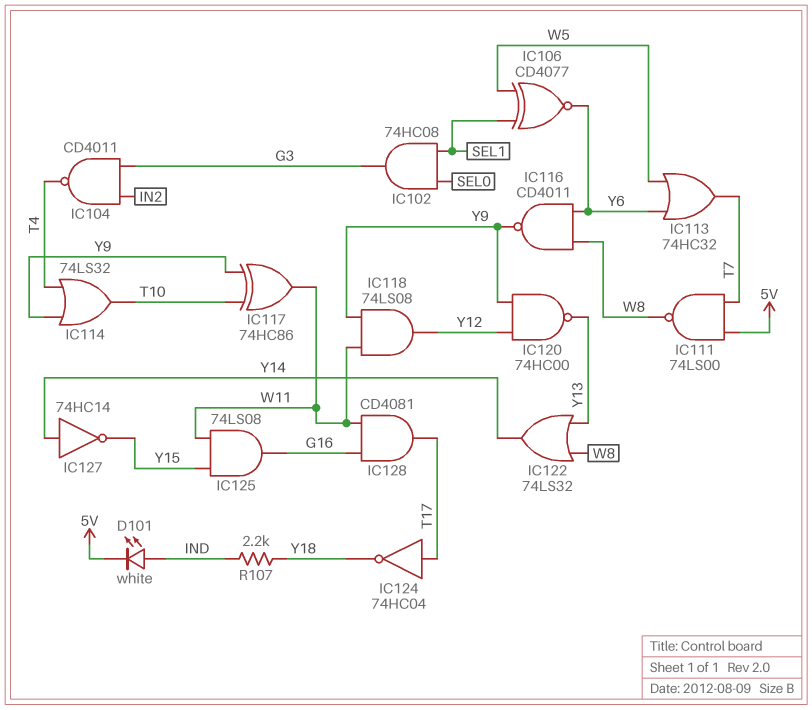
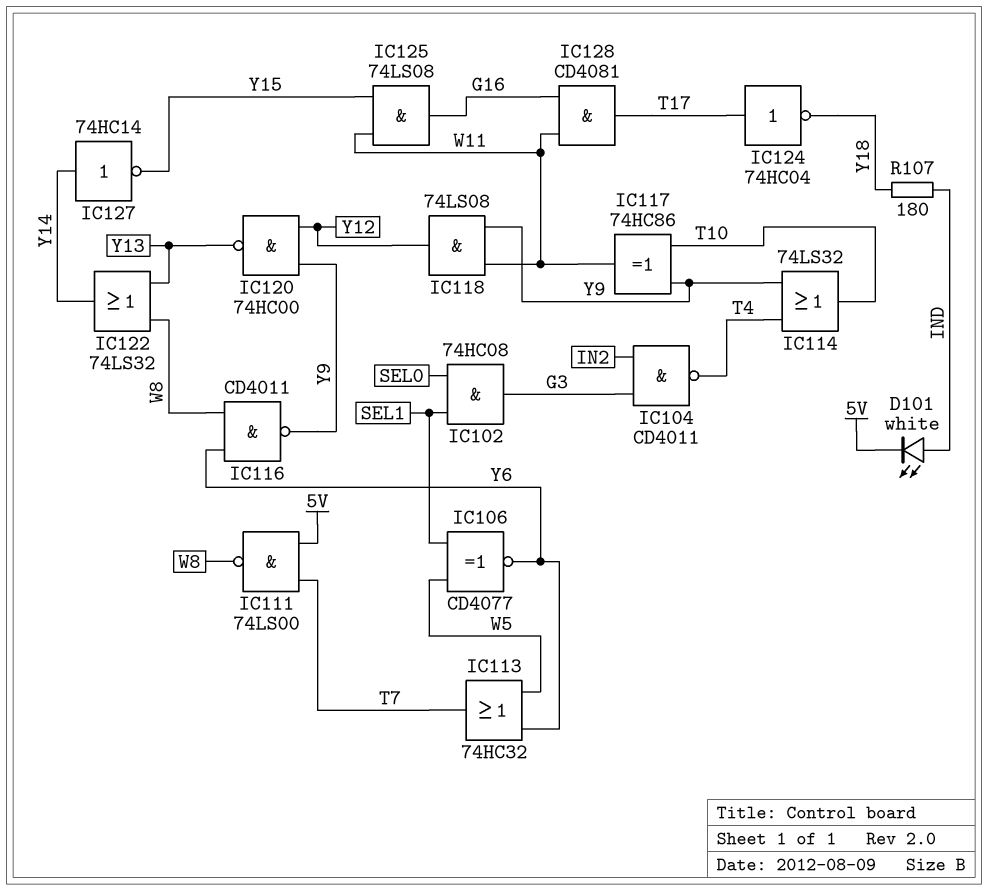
R107: 2.2k (IND, Y18) -> 180 (IND, Y18)

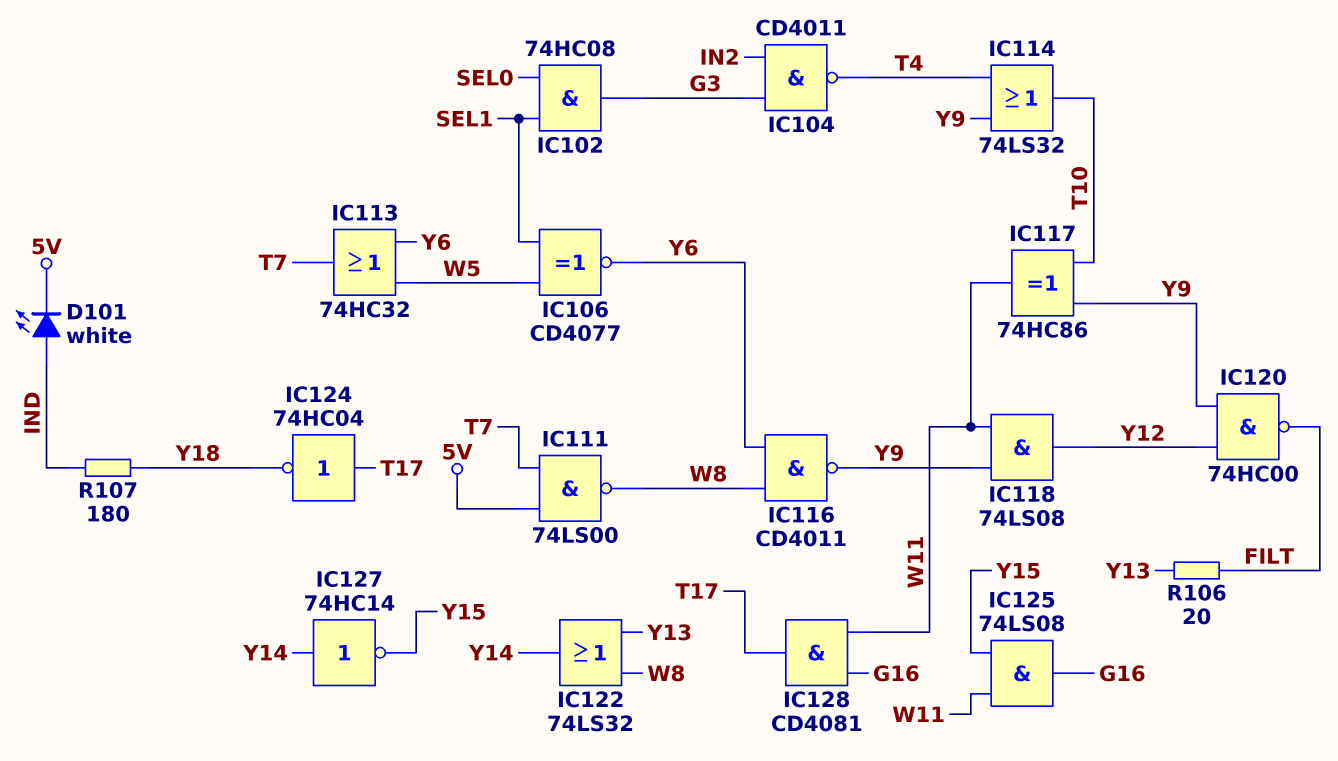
IC120: NAND 74HC00 (in Y9, in Y12, out Y13) -> NAND 74HC00 (in Y9, in Y12, out FILT)
R106: none -> 20 (FILT, Y13)

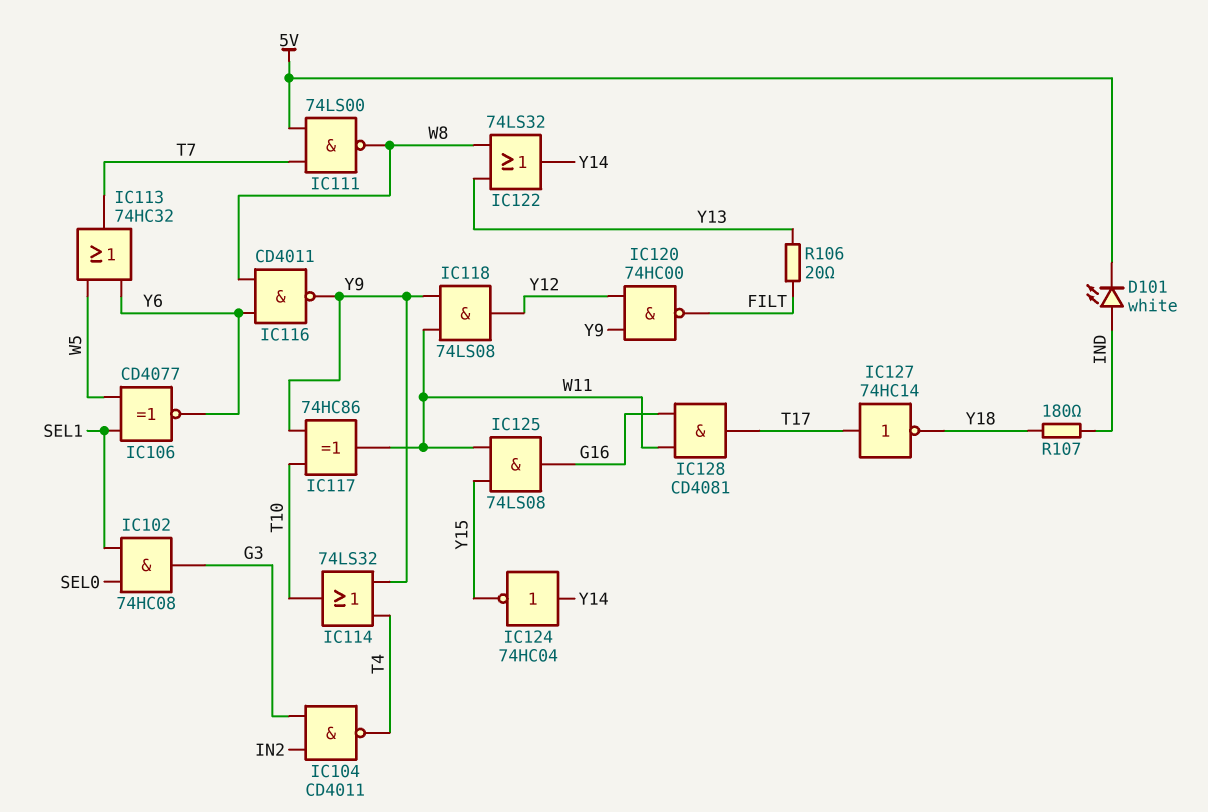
IC124: NOT 74HC04 (in T17, out Y18) -> NOT 74HC04 (in Y14, out Y15)
IC127: NOT 74HC14 (in Y14, out Y15) -> NOT 74HC14 (in T17, out Y18)

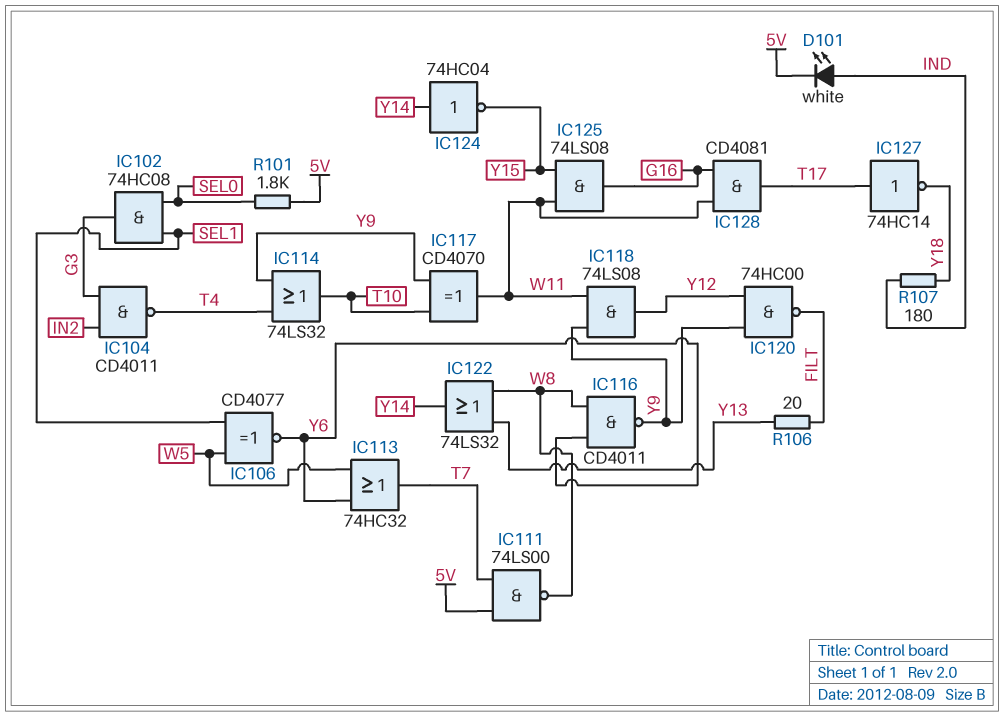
IC117: XOR 74HC86 (in T10, in Y9, out W11) -> XOR CD4070 (in T10, in Y9, out W11)
R101: none -> 1.8k (5V, SEL0)

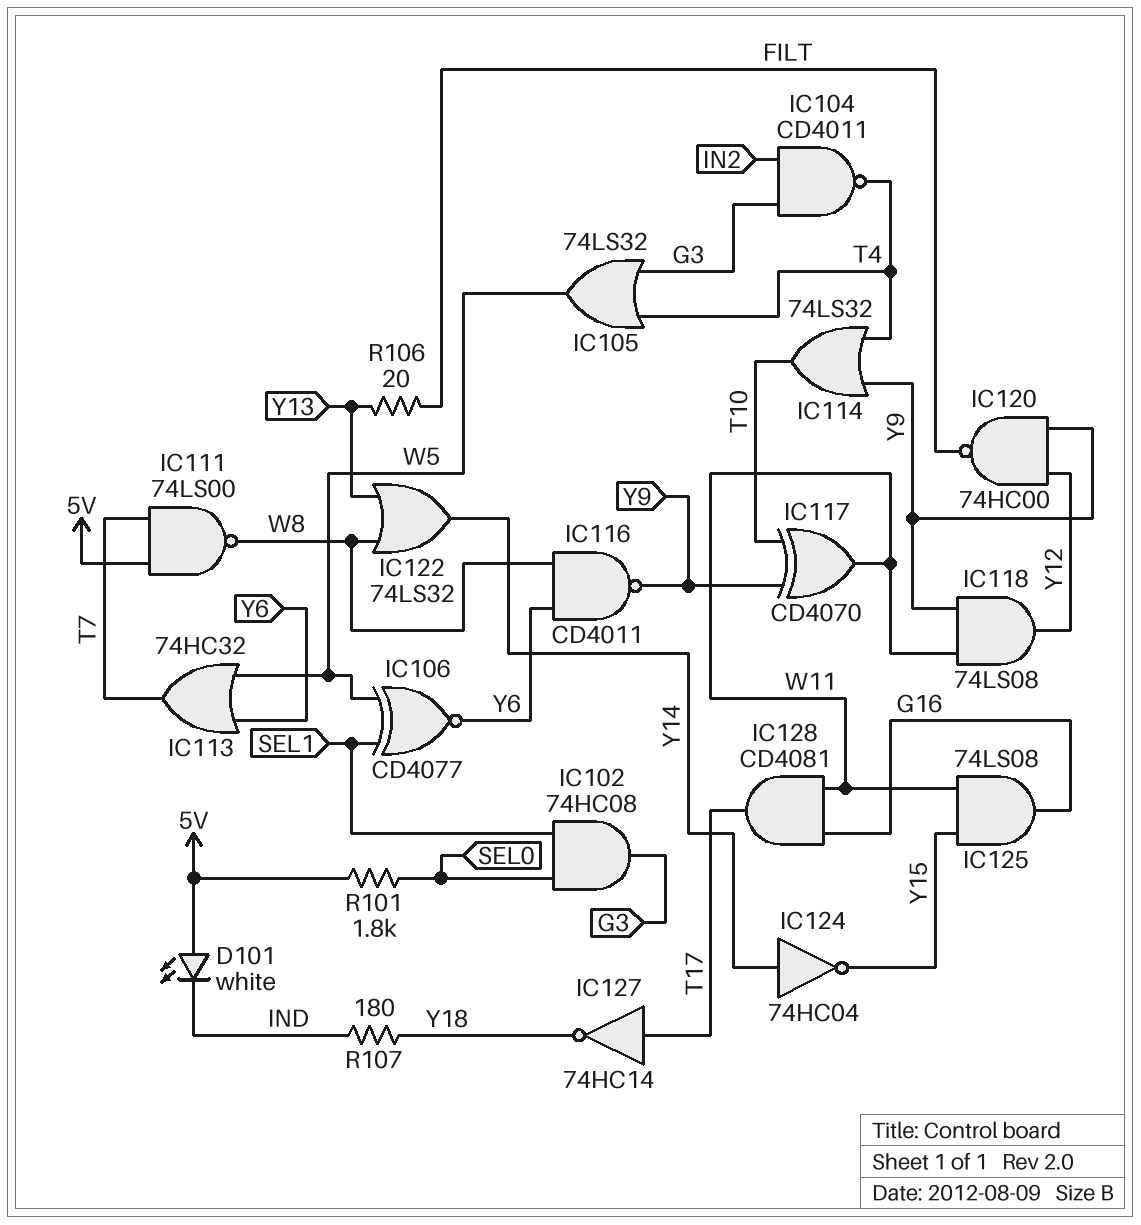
D101: LED white (A IND, K 5V) -> LED white (A 5V, K IND)
IC105: none -> OR 74LS32 (in G3, in T4, out W5)

